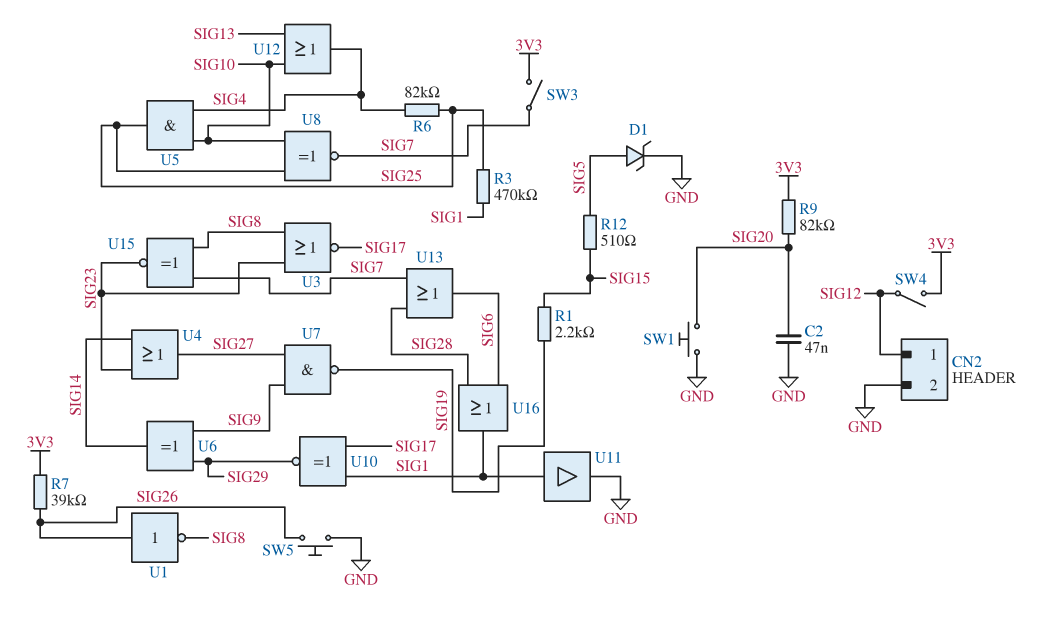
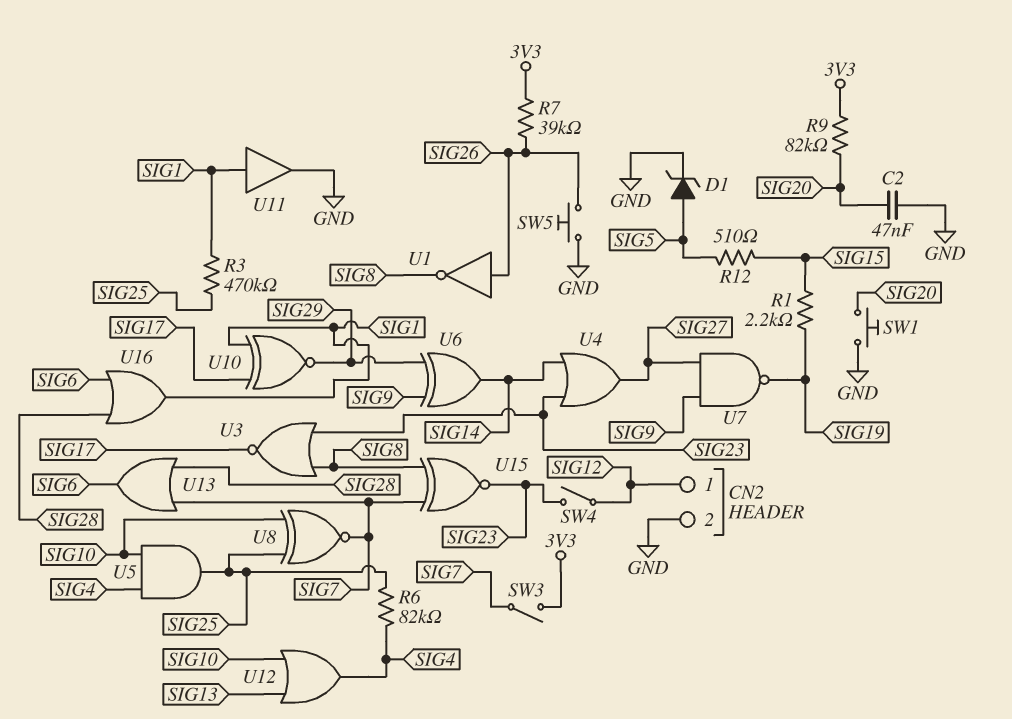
SW4: switch (3V3, SIG12) -> switch (SIG12, SIG23)

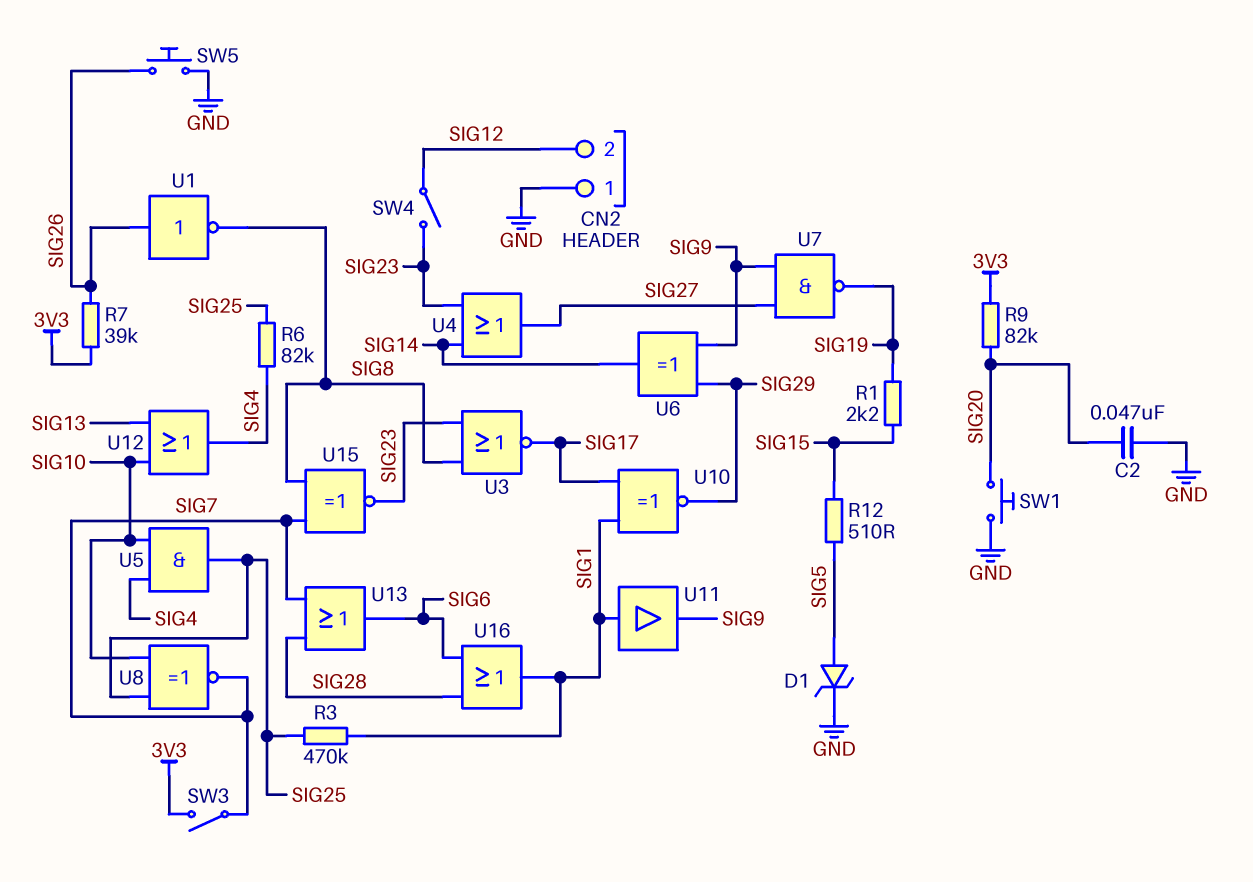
CN2 pin 1: SIG12 -> GND
CN2 pin 2: GND -> SIG12
U11: buffer (in SIG1, out GND) -> buffer (in SIG1, out SIG9)

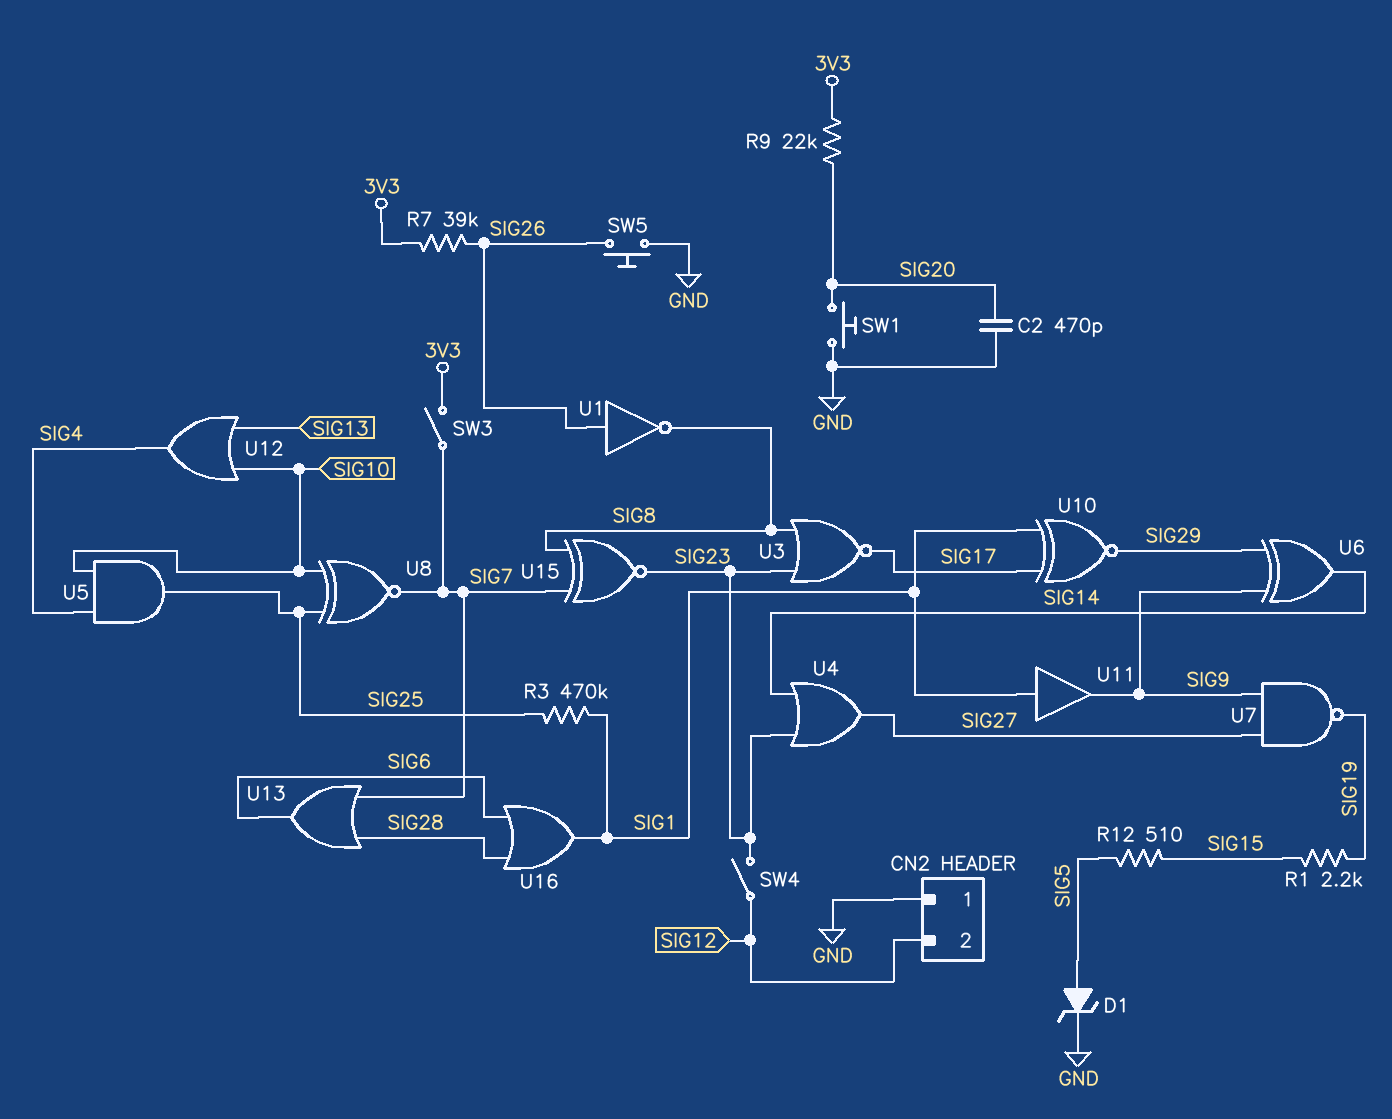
C2: 47nF (GND, SIG20) -> 470pF (GND, SIG20)
R6: 82k (SIG4, SIG25) -> none
R9: 82k (3V3, SIG20) -> 22k (3V3, SIG20)

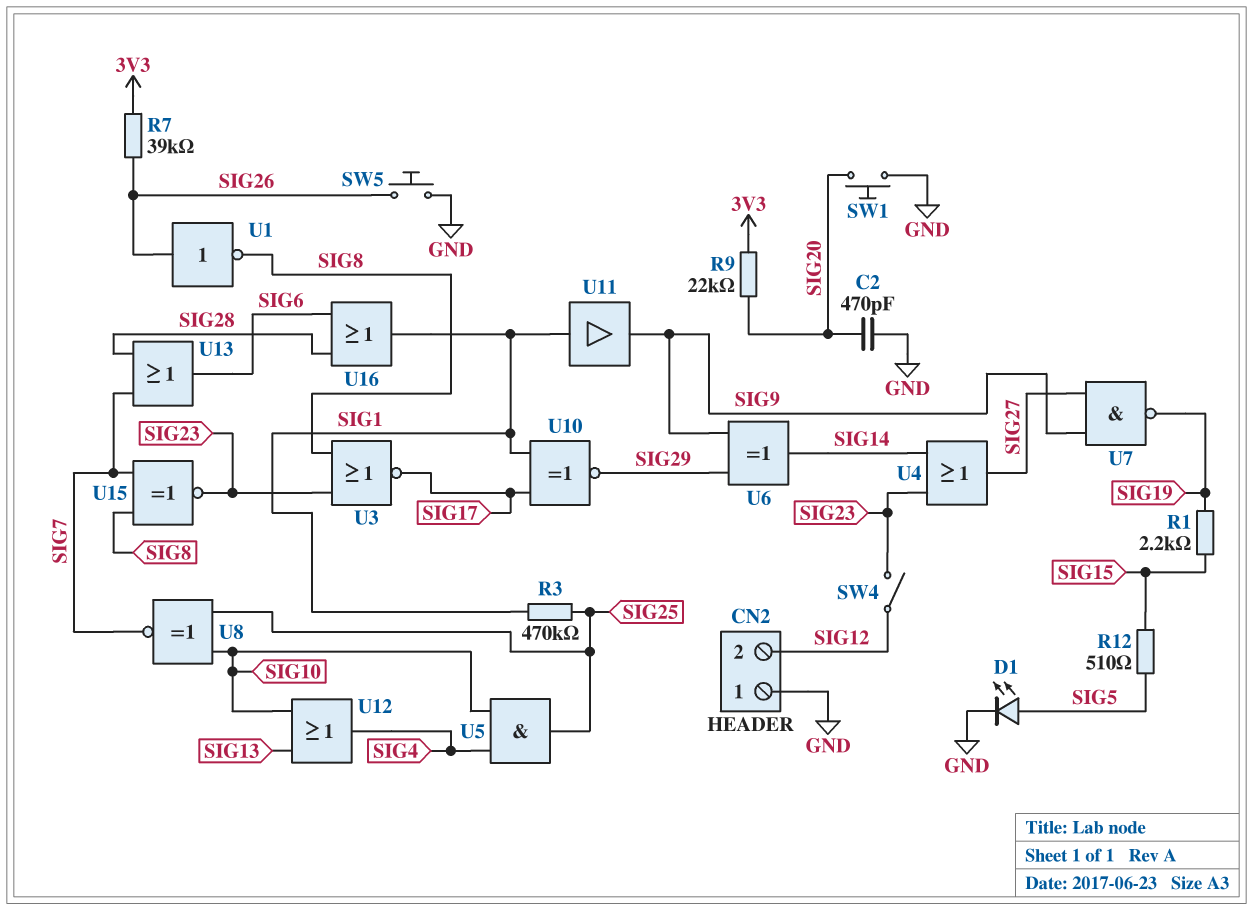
D1: zener (A SIG5, K GND) -> LED (A SIG5, K GND)
SW3: switch (3V3, SIG7) -> none

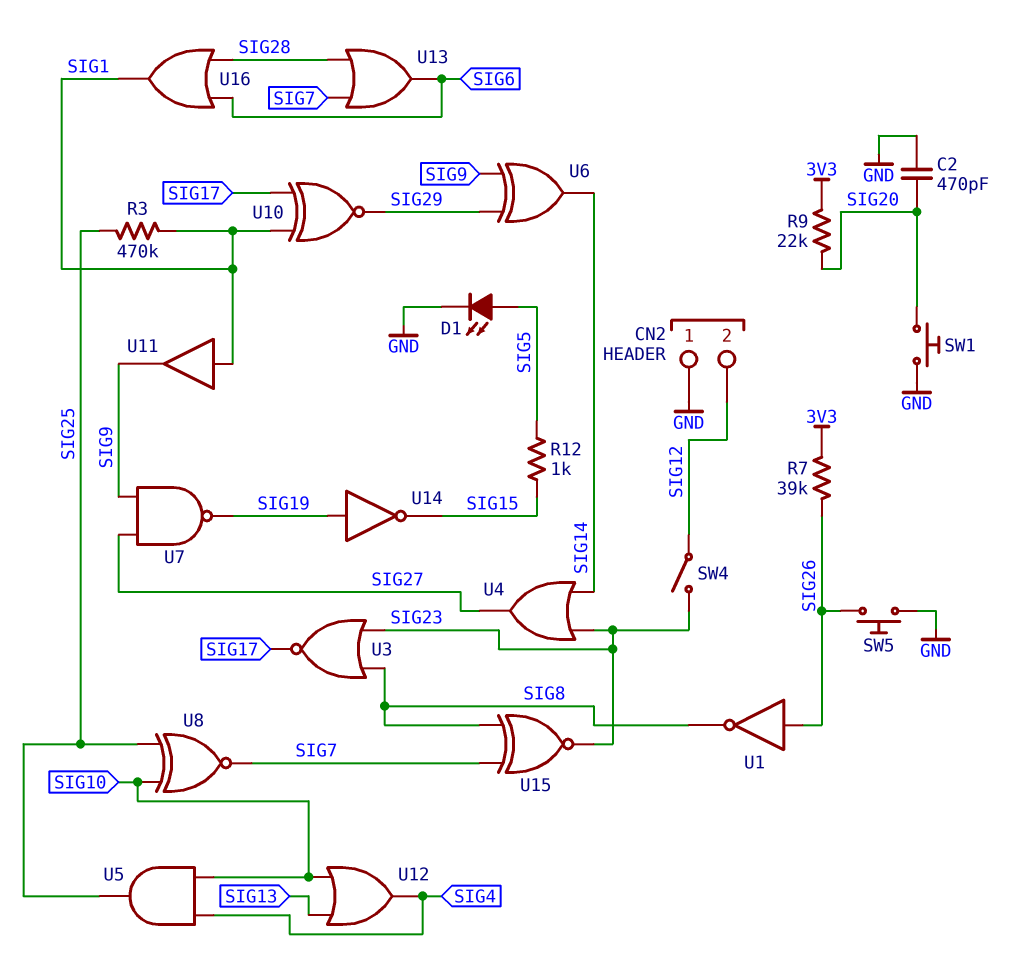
R1: 2.2k (SIG15, SIG19) -> none
R12: 510 (SIG5, SIG15) -> 1k (SIG5, SIG15)
U14: none -> NOT (in SIG19, out SIG15)

